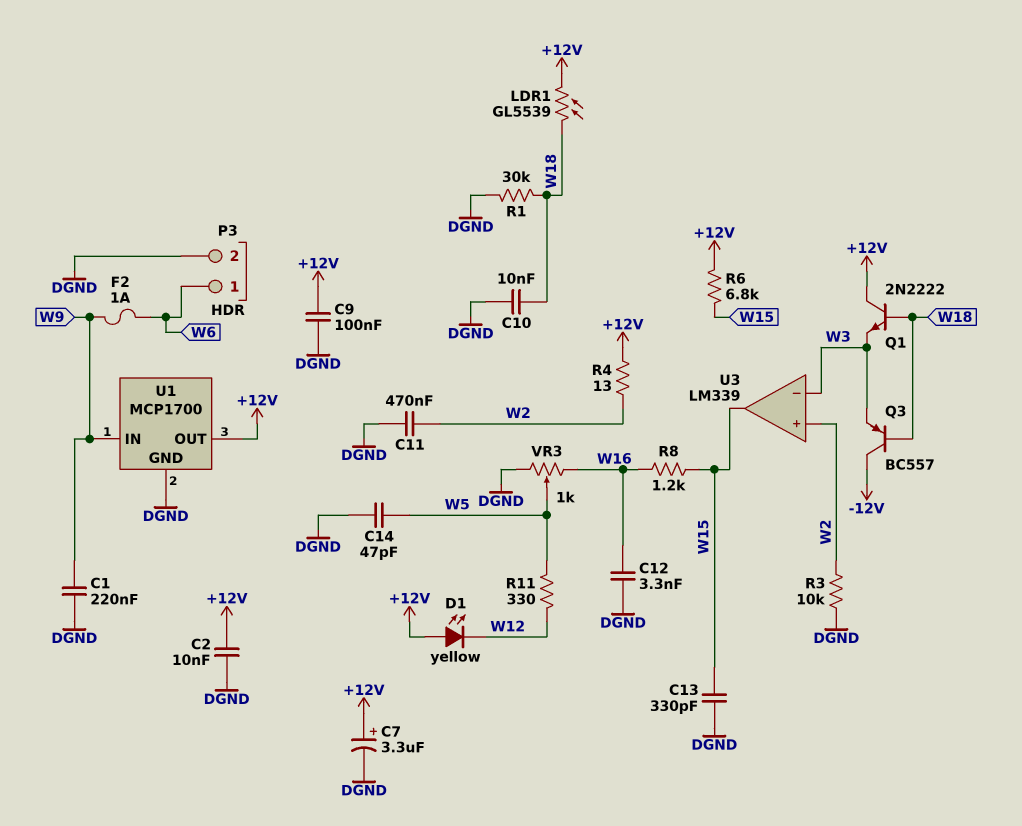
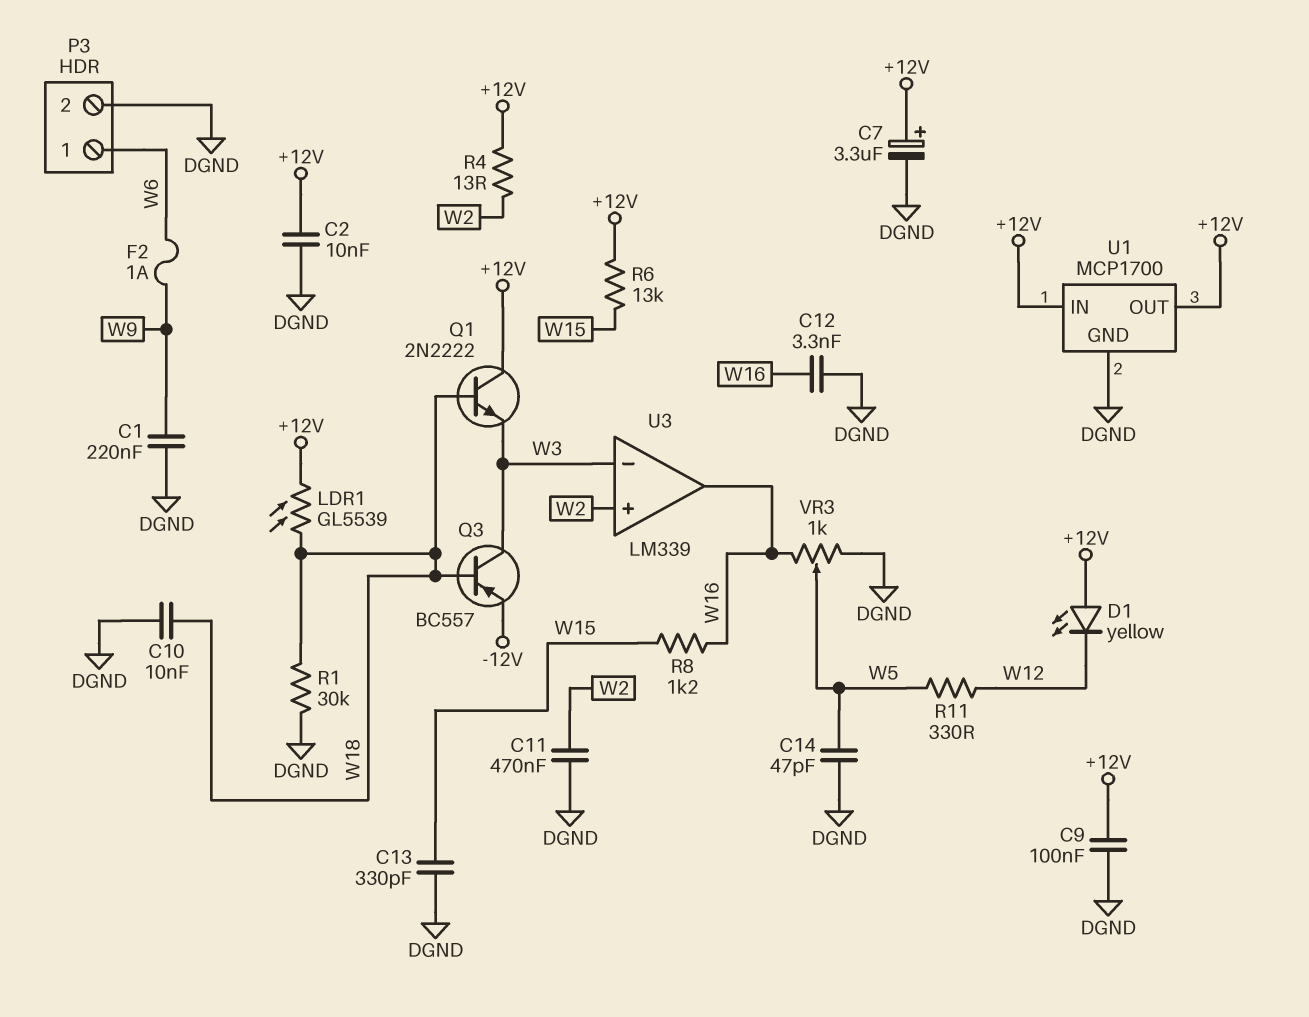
Q3: PNP BC557 (B W18, C -12V, E W3) -> PNP BC557 (B W18, C W3, E -12V)
R3: 10k (DGND, W2) -> none
R6: 6.8k (+12V, W15) -> 13k (+12V, W15)
U1 pin IN: W9 -> +12V
U3 pin out: W15 -> W16

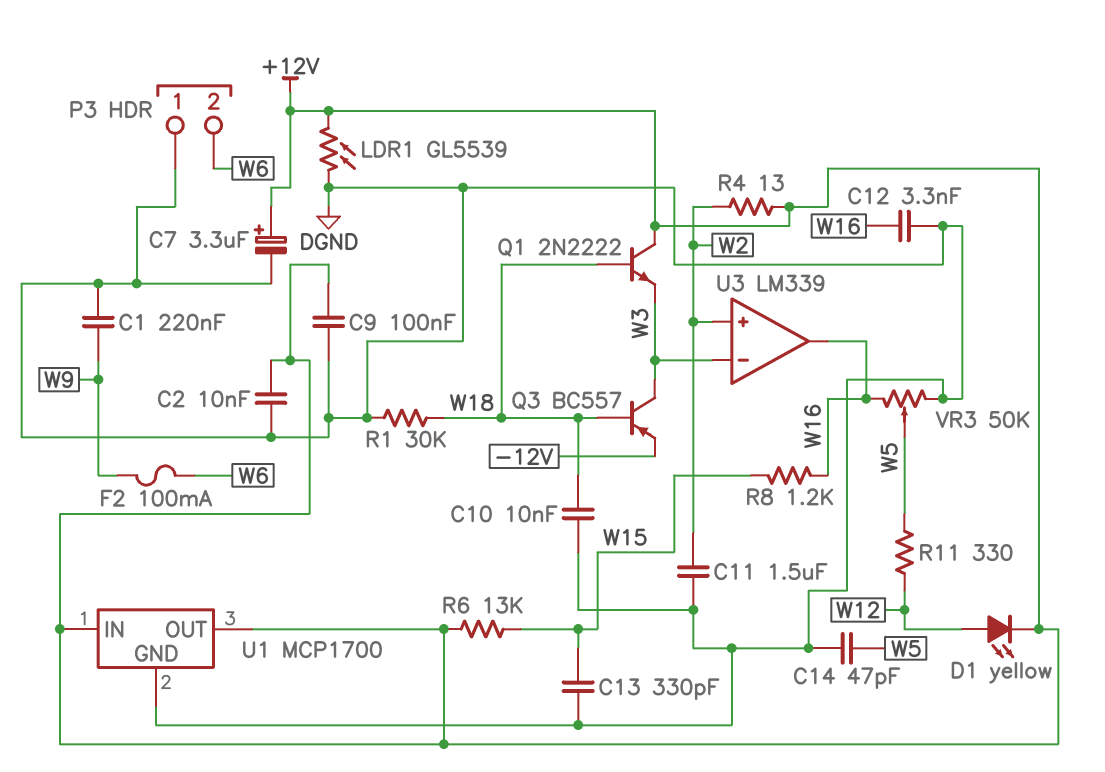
C11: 470nF (DGND, W2) -> 1.5uF (DGND, W2)
D1: LED yellow (A +12V, K W12) -> LED yellow (A W12, K +12V)
F2: 1A (W6, W9) -> 100mA (W6, W9)
LDR1: GL5539 (+12V, W18) -> GL5539 (+12V, DGND)
P3 pin 1: W6 -> DGND
P3 pin 2: DGND -> W6
VR3: 1k (DGND, W16, wiper W5) -> 50k (DGND, W16, wiper W5)

